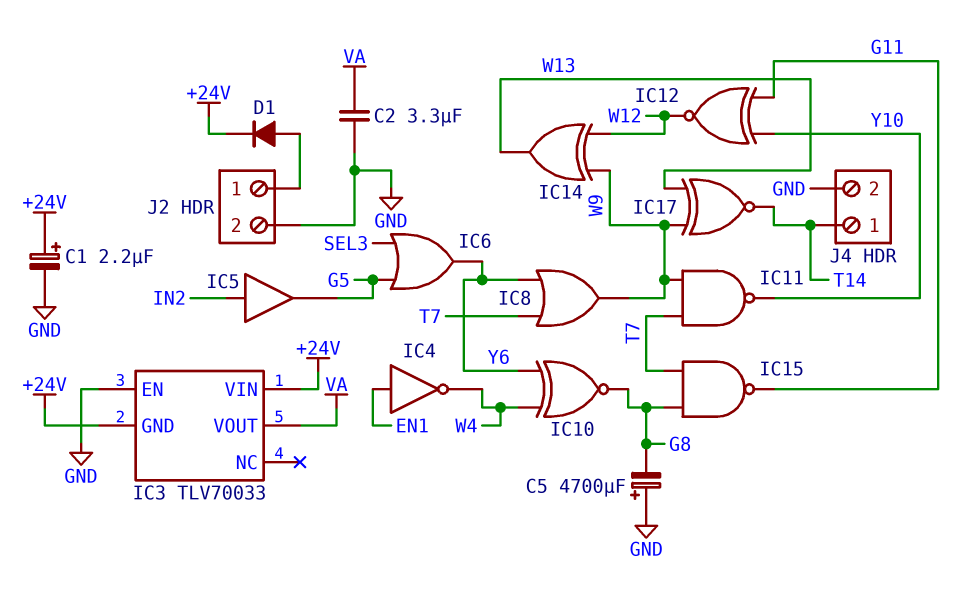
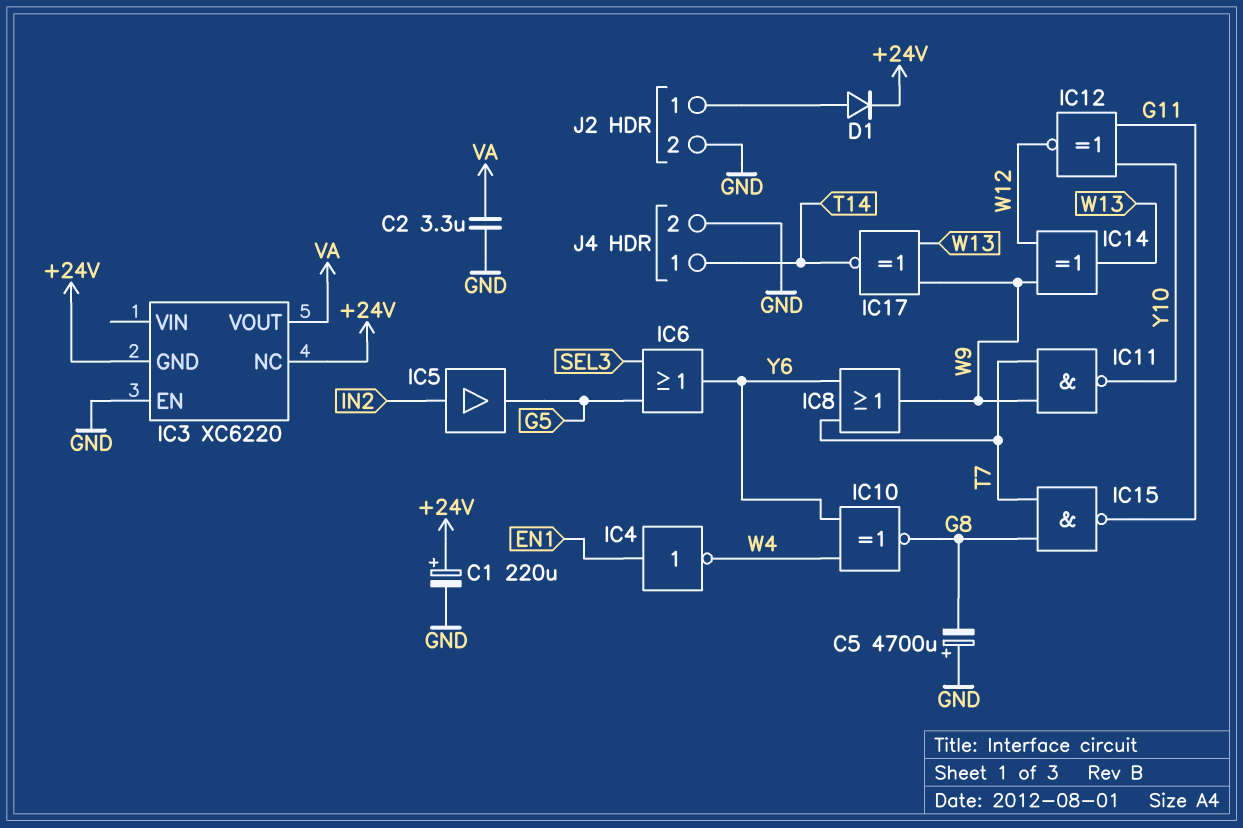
C1: 2.2uF (plus +24V, minus GND) -> 220uF (plus +24V, minus GND)
IC3: TLV70033 -> XC6220
IC3 pin NC: none -> +24V
IC3 pin VIN: +24V -> none

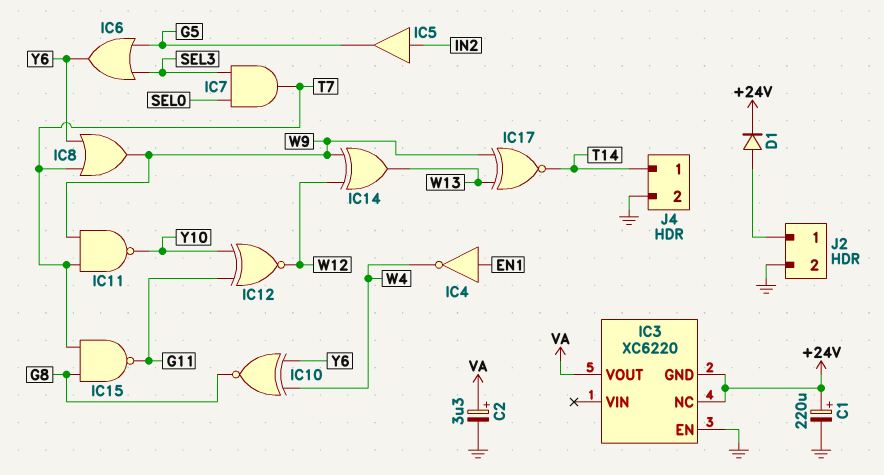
C2: 3.3uF (GND, VA) -> 3.3uF (plus VA, minus GND)
C5: 4700uF (plus GND, minus G8) -> none
IC7: none -> AND (in SEL0, in SEL3, out T7)

